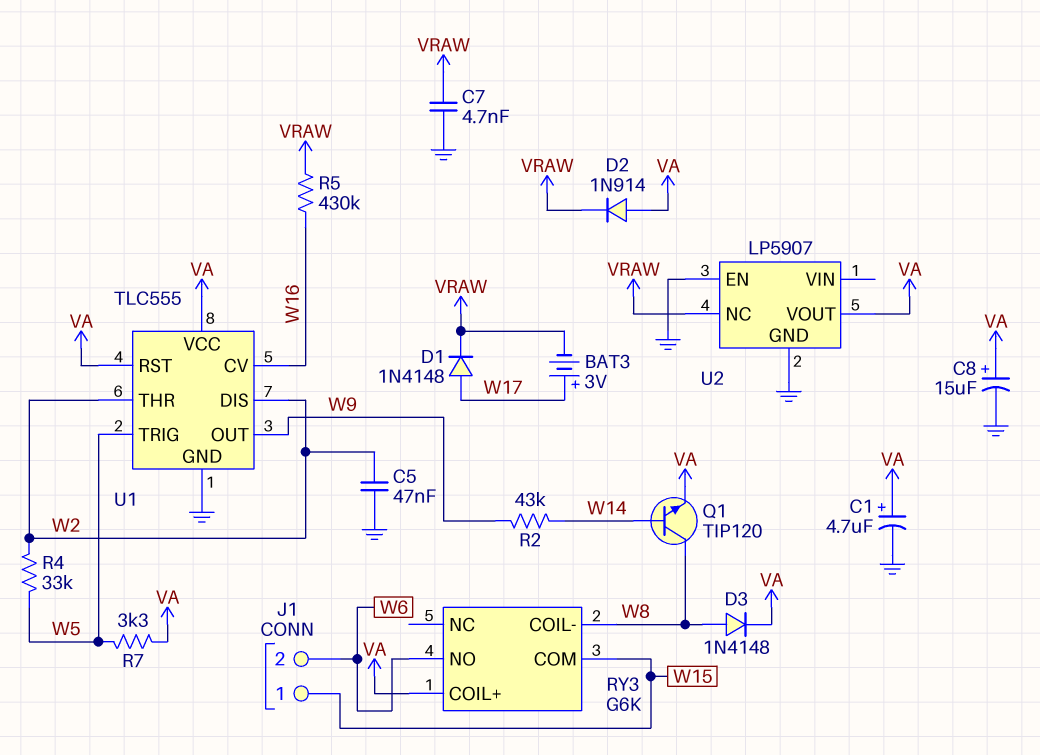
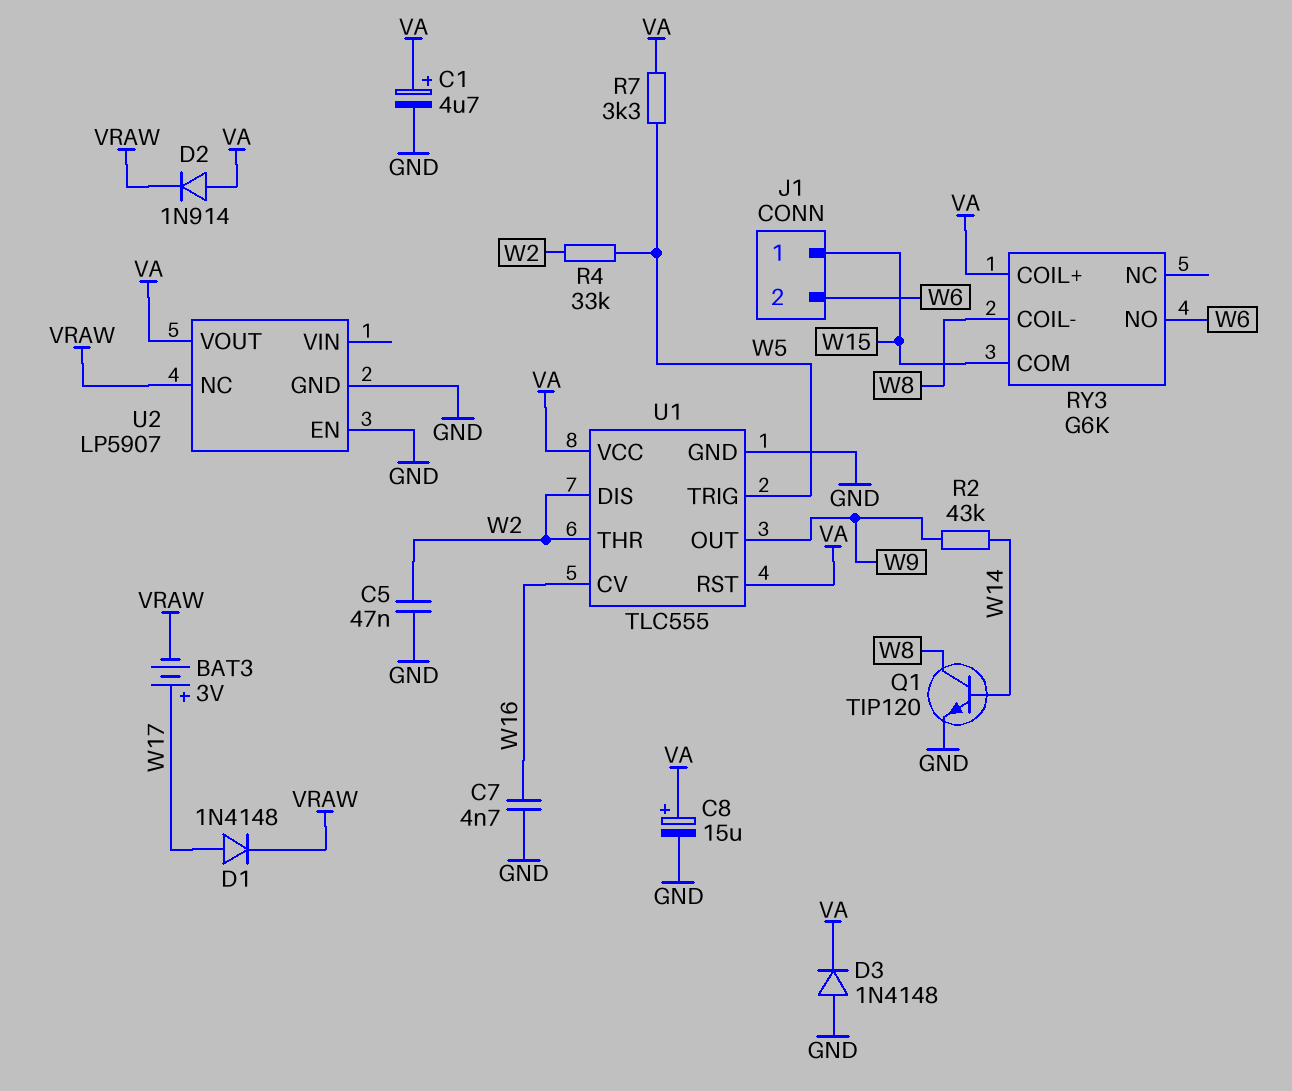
C7: 4.7nF (GND, VRAW) -> 4.7nF (GND, W16)
D3: diode 1N4148 (A W8, K VA) -> diode 1N4148 (A GND, K VA)
Q1: NPN TIP120 (B W14, C W8, E VA) -> NPN TIP120 (B W14, C W8, E GND)
R5: 430k (VRAW, W16) -> none

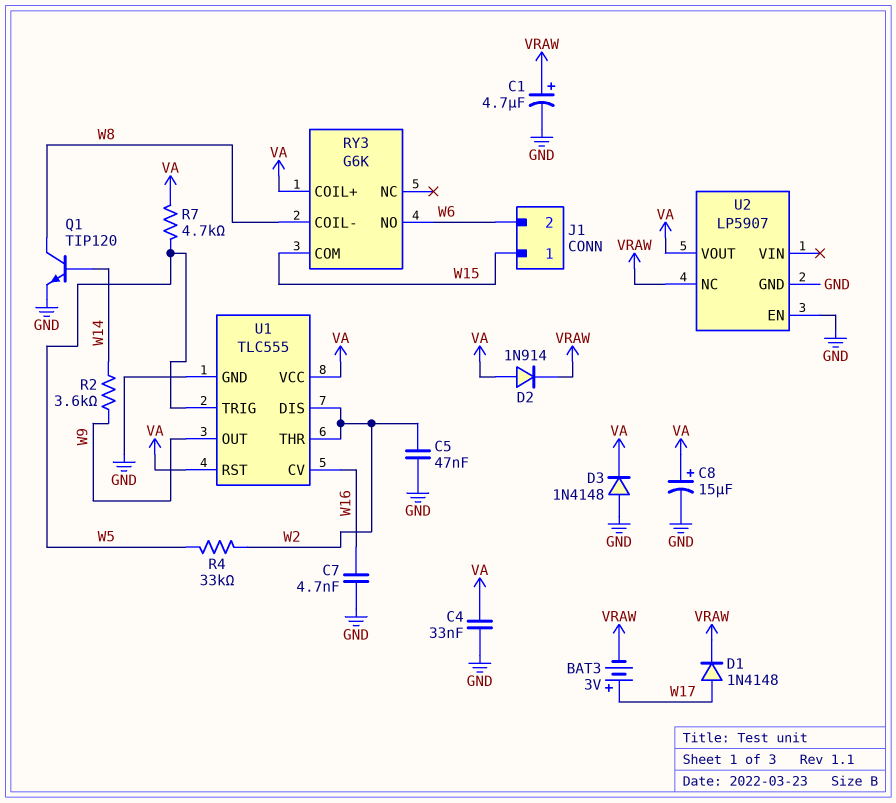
C1: 4.7uF (plus VA, minus GND) -> 4.7uF (plus VRAW, minus GND)
C4: none -> 33nF (GND, VA)
R2: 43k (W9, W14) -> 3.6k (W9, W14)
R7: 3.3k (VA, W5) -> 4.7k (VA, W5)

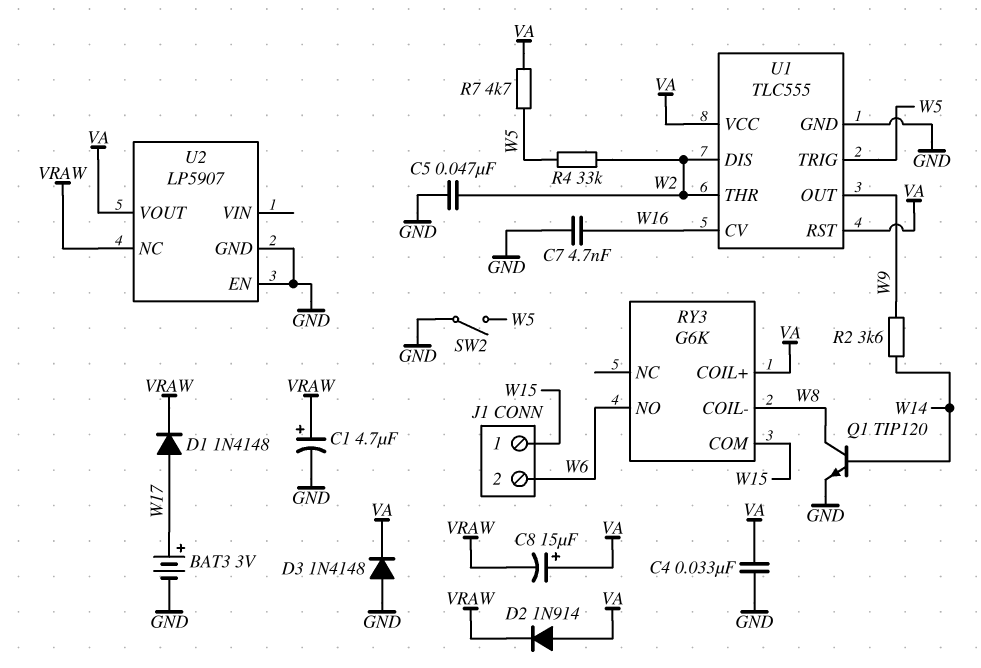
BAT3: 3V (plus W17, minus VRAW) -> 3V (plus W17, minus GND)
C8: 15uF (plus VA, minus GND) -> 15uF (plus VA, minus VRAW)
SW2: none -> switch (GND, W5)

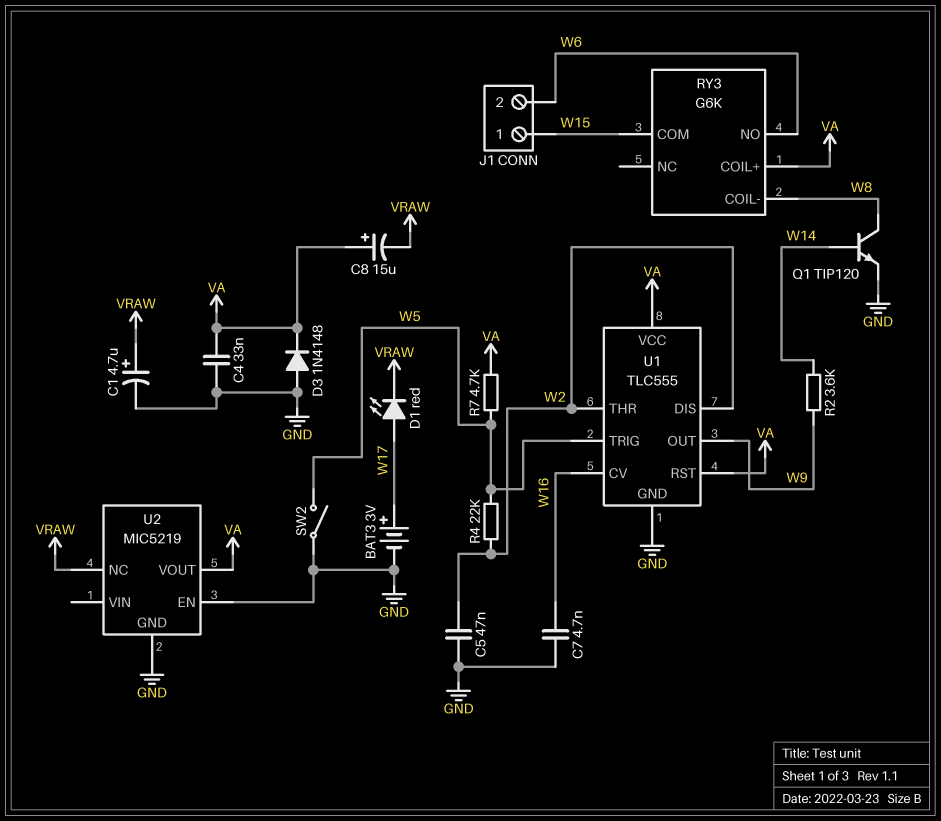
D1: diode 1N4148 (A W17, K VRAW) -> LED red (A W17, K VRAW)
D2: diode 1N914 (A VA, K VRAW) -> none
R4: 33k (W2, W5) -> 22k (W2, W5)
U2: LP5907 -> MIC5219

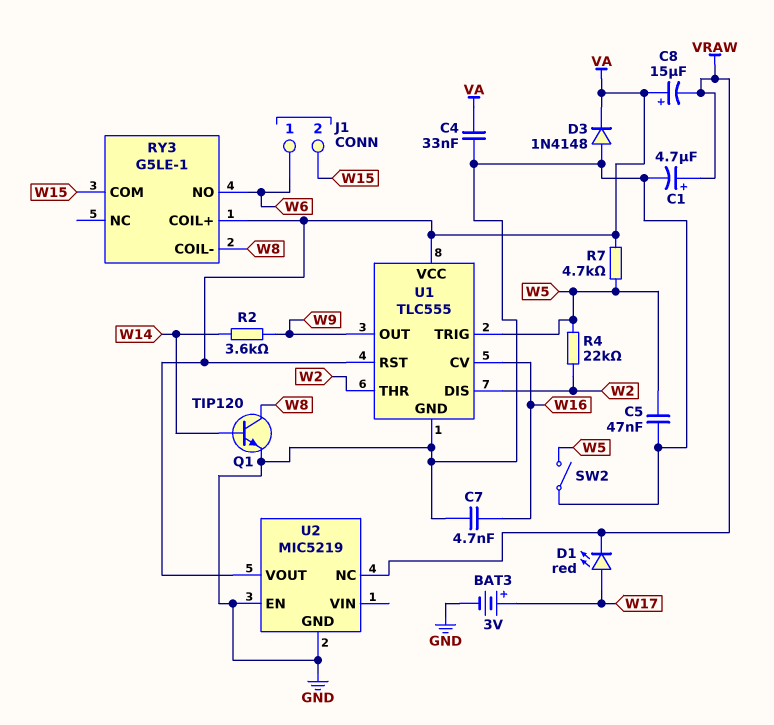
C5: 47nF (GND, W2) -> 47nF (GND, W5)
J1 pin 1: W15 -> W6
J1 pin 2: W6 -> W15
RY3: G6K -> G5LE-1

